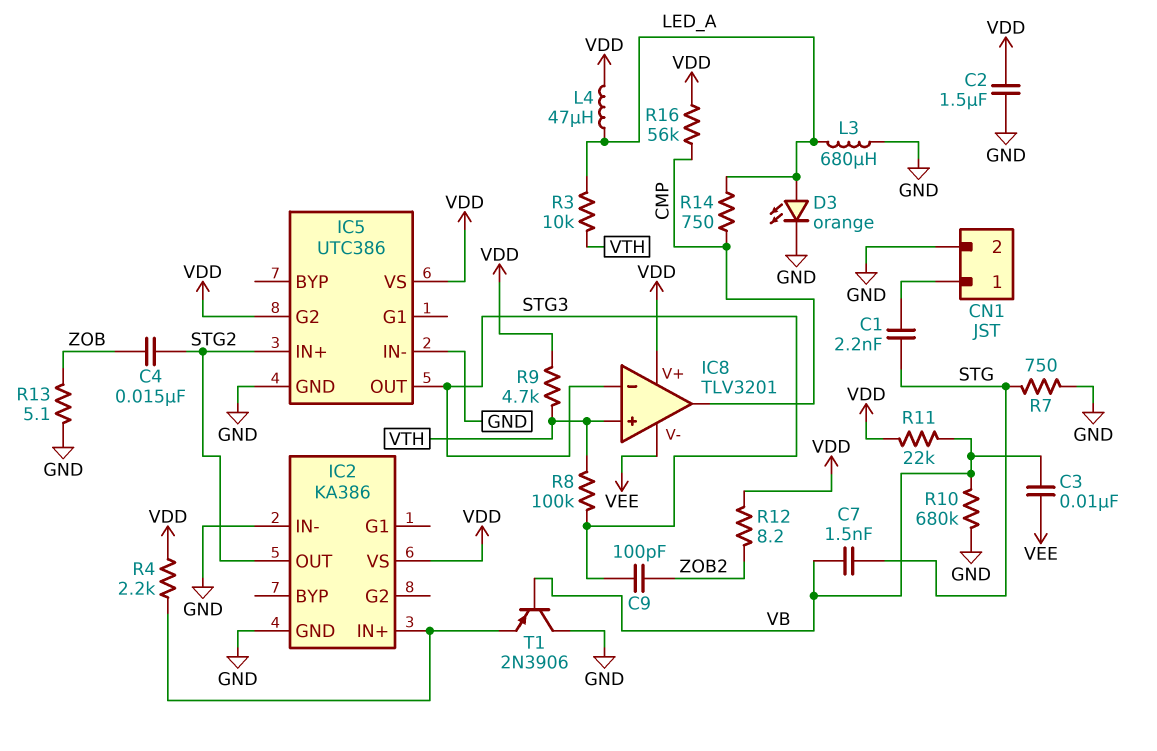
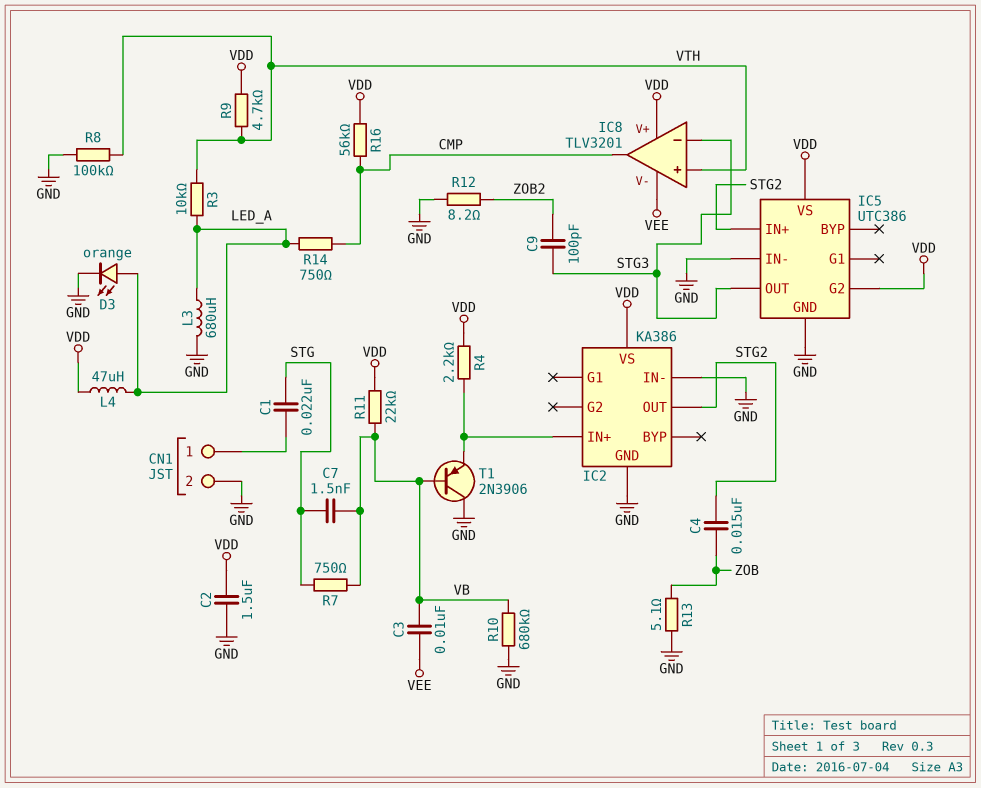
C1: 2.2nF (CN1/1, STG) -> 22nF (CN1/1, STG)
R7: 750 (GND, STG) -> 750 (STG, VB)
R8: 100k (STG3, VTH) -> 100k (GND, VTH)
R12: 8.2 (VDD, ZOB2) -> 8.2 (GND, ZOB2)

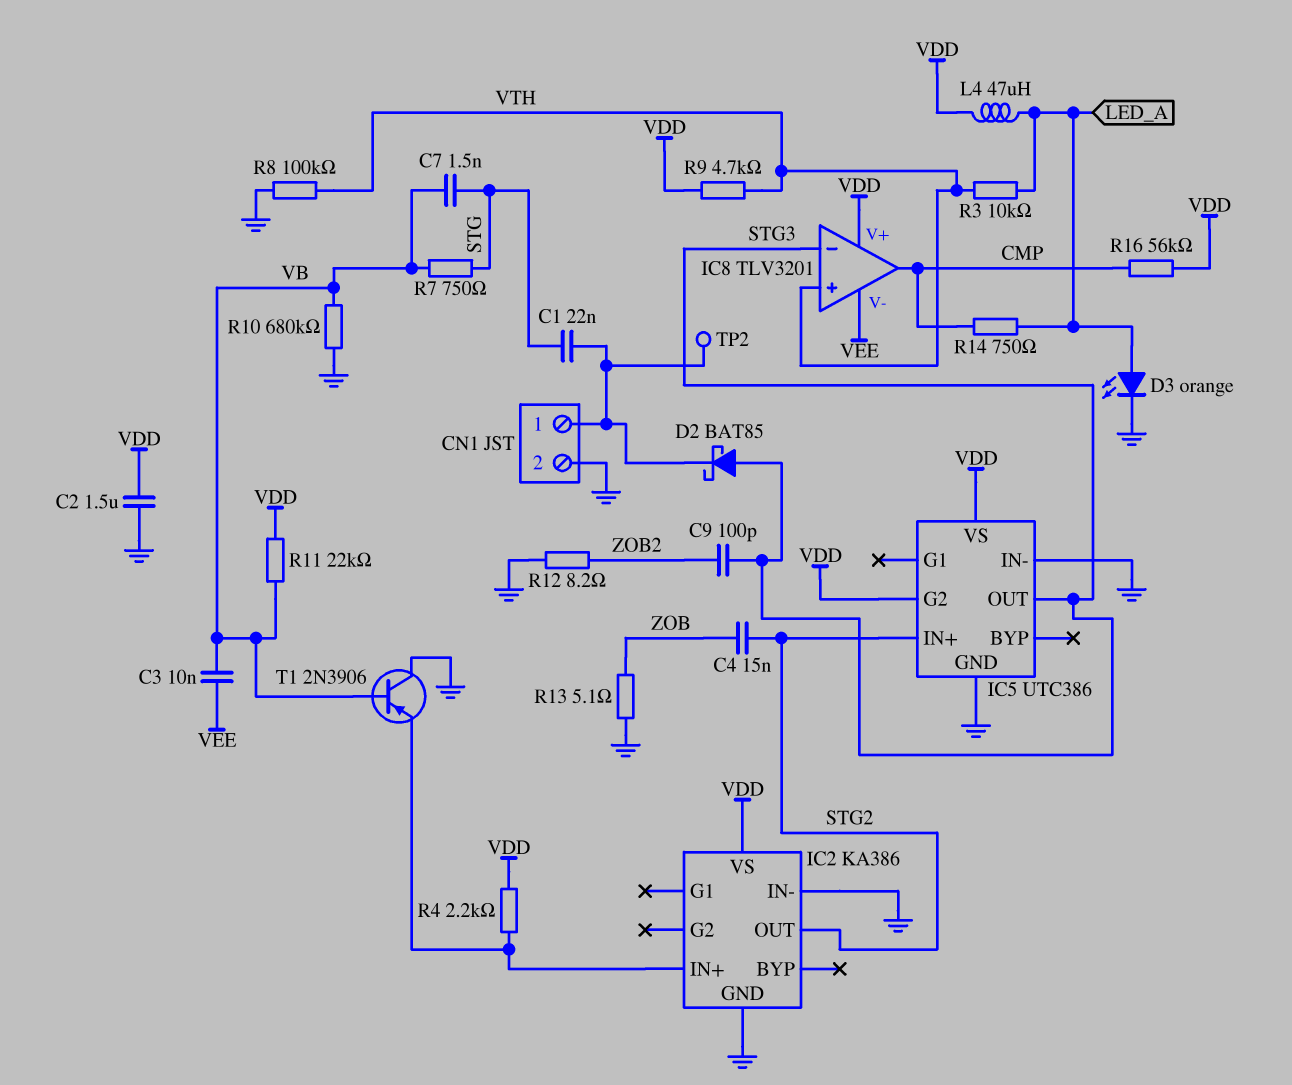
D2: none -> schottky BAT85 (A STG3, K CN1/1)
L3: 680uH (GND, LED_A) -> none
TP2: none -> test point (CN1/1)

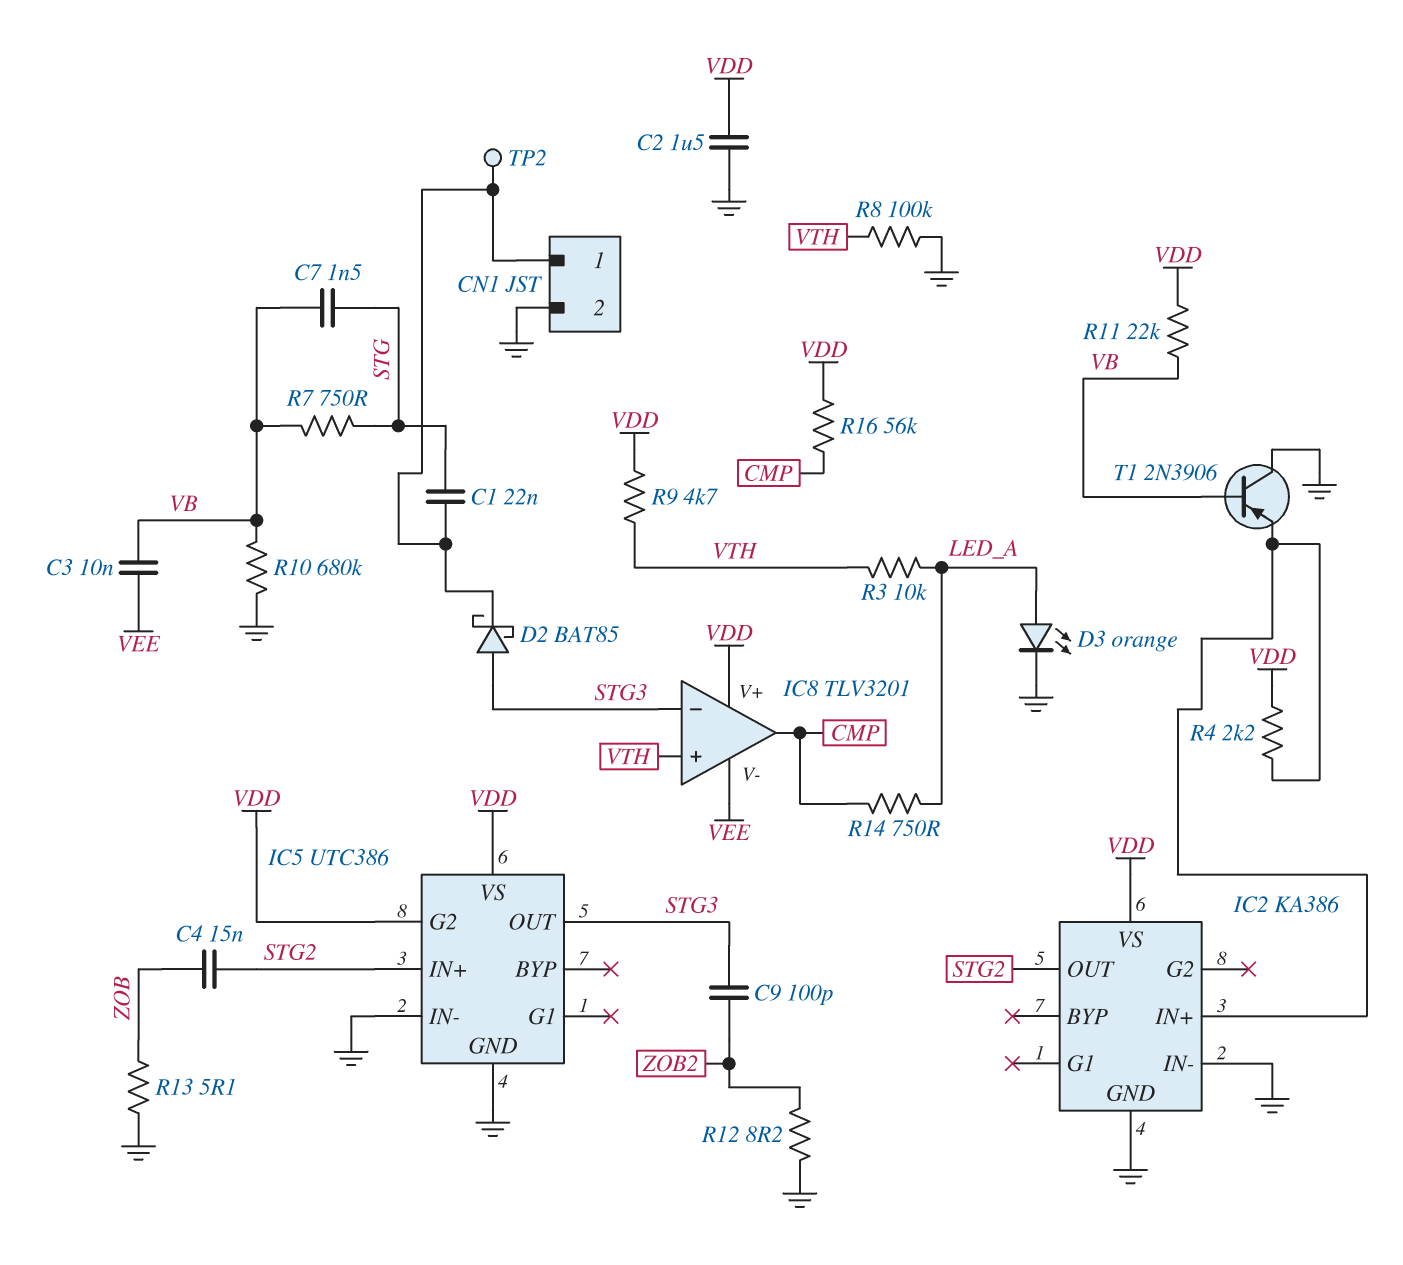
L4: 47uH (LED_A, VDD) -> none

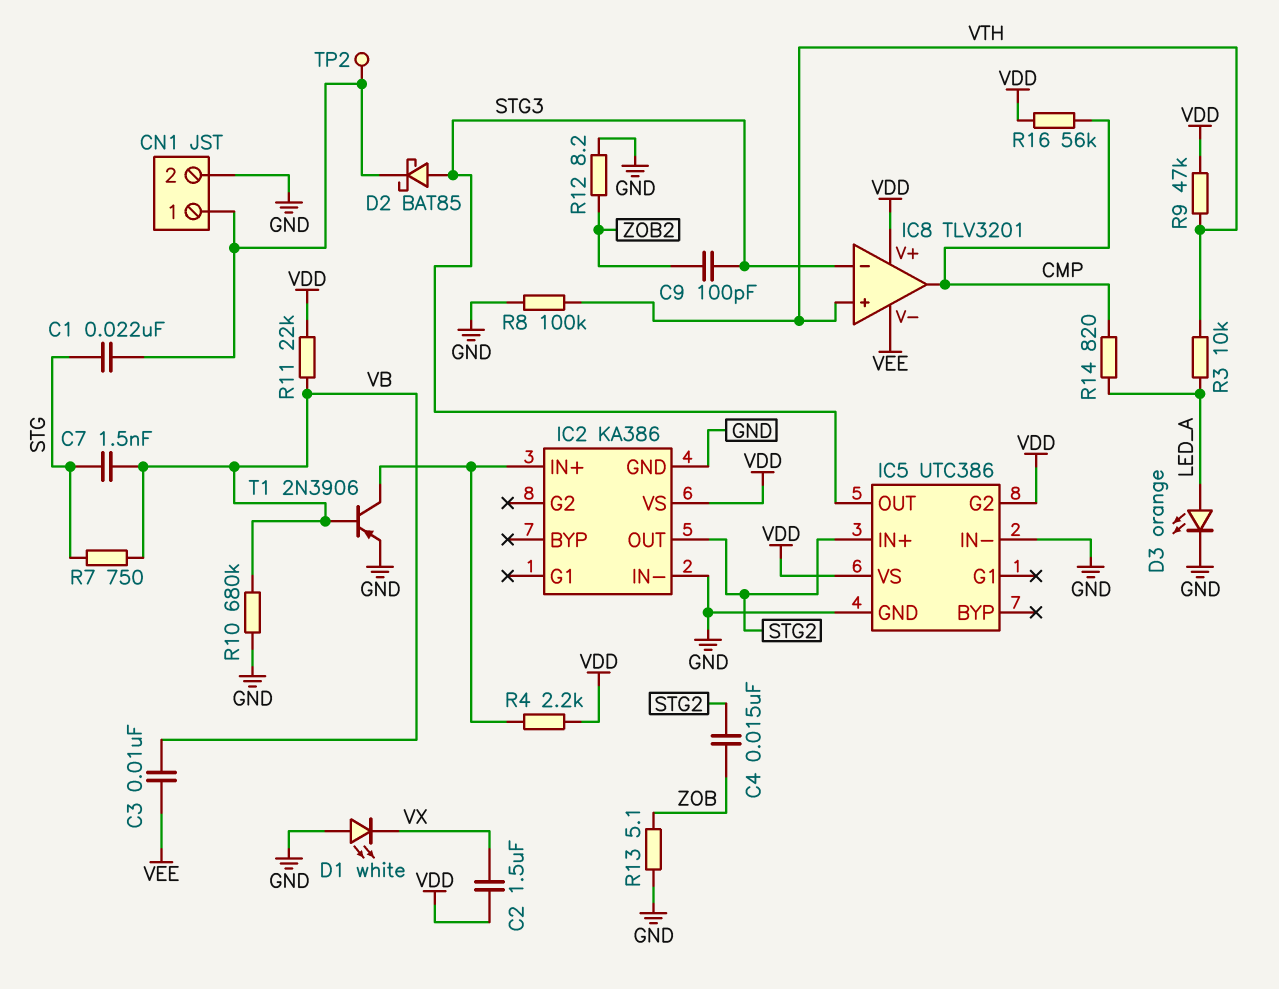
C2: 1.5uF (GND, VDD) -> 1.5uF (VDD, VX)
D1: none -> LED white (A GND, K VX)
R9: 4.7k (VDD, VTH) -> 47k (VDD, VTH)
R14: 750 (CMP, LED_A) -> 820 (CMP, LED_A)
T1: PNP 2N3906 (B VB, C GND, E IC2/IN+) -> PNP 2N3906 (B VB, C IC2/IN+, E GND)

